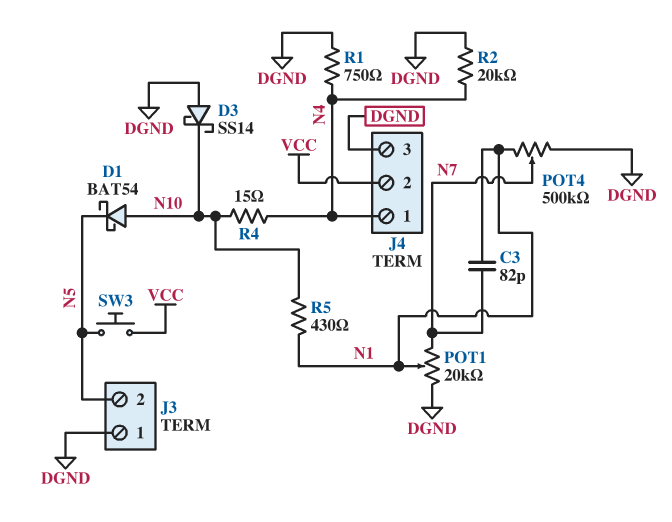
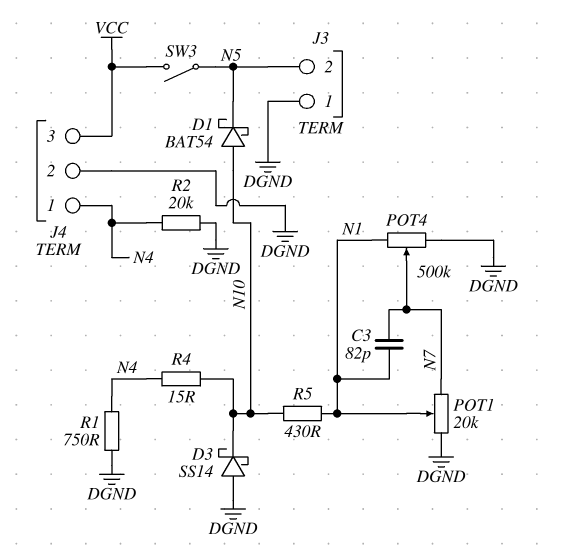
J4 pin 2: VCC -> DGND
J4 pin 3: DGND -> VCC
SW3: button (N5, VCC) -> switch (N5, VCC)

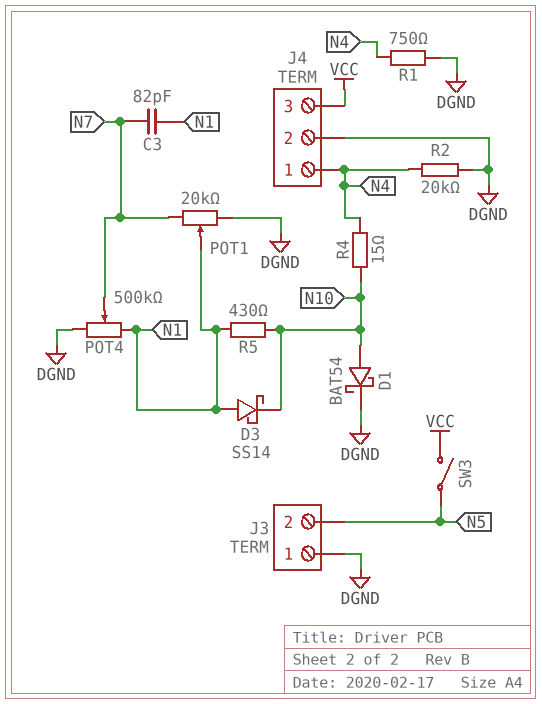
D1: schottky BAT54 (A N10, K N5) -> schottky BAT54 (A N10, K DGND)
D3: schottky SS14 (A DGND, K N10) -> schottky SS14 (A N1, K N10)

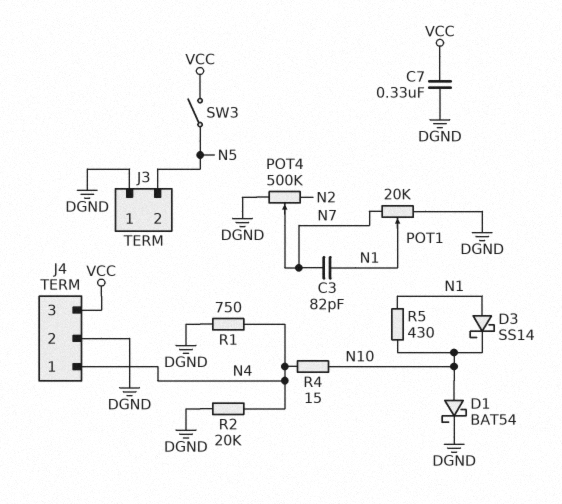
C7: none -> 330nF (DGND, VCC)
POT4: 500k (DGND, N1, wiper N7) -> 500k (DGND, N2, wiper N7)

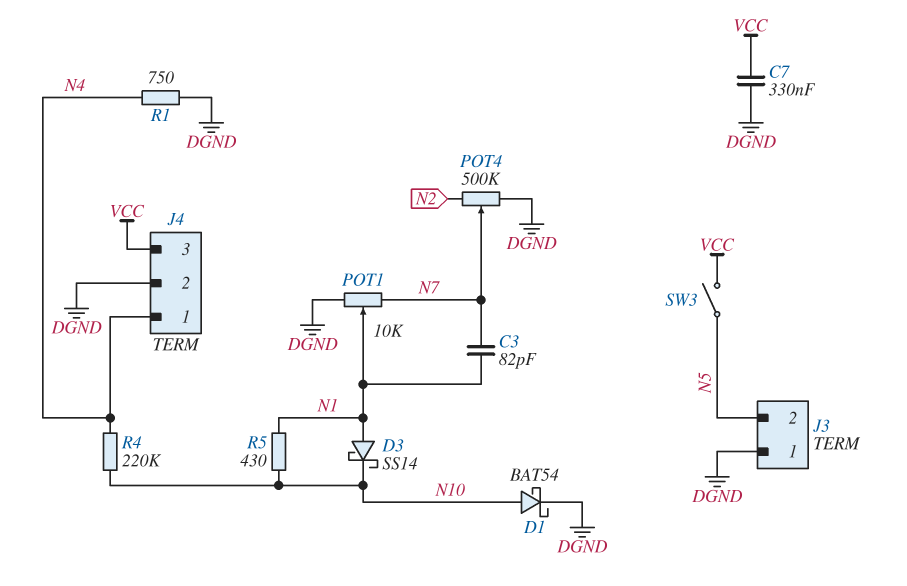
POT1: 20k (DGND, N7, wiper N1) -> 10k (DGND, N7, wiper N1)
R2: 20k (DGND, N4) -> none
R4: 15 (N4, N10) -> 220k (N4, N10)

